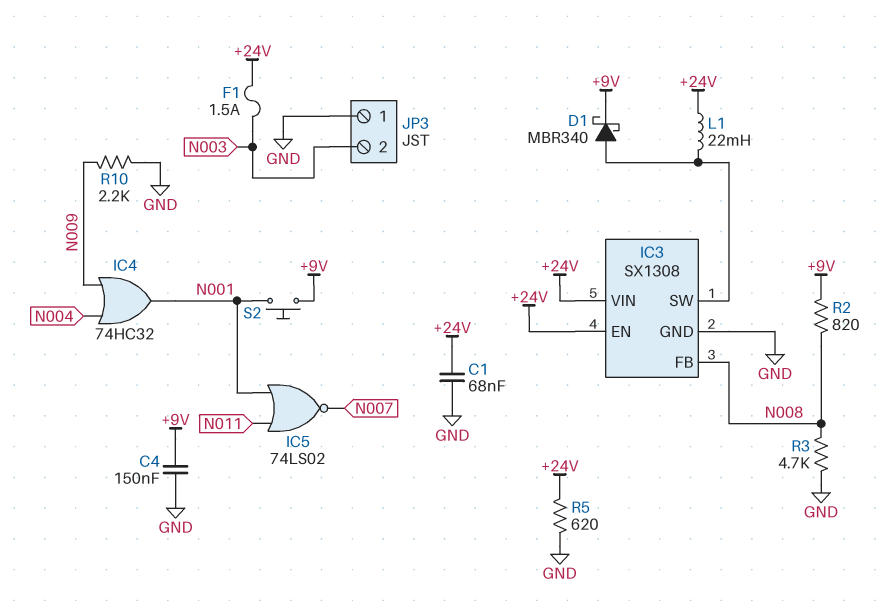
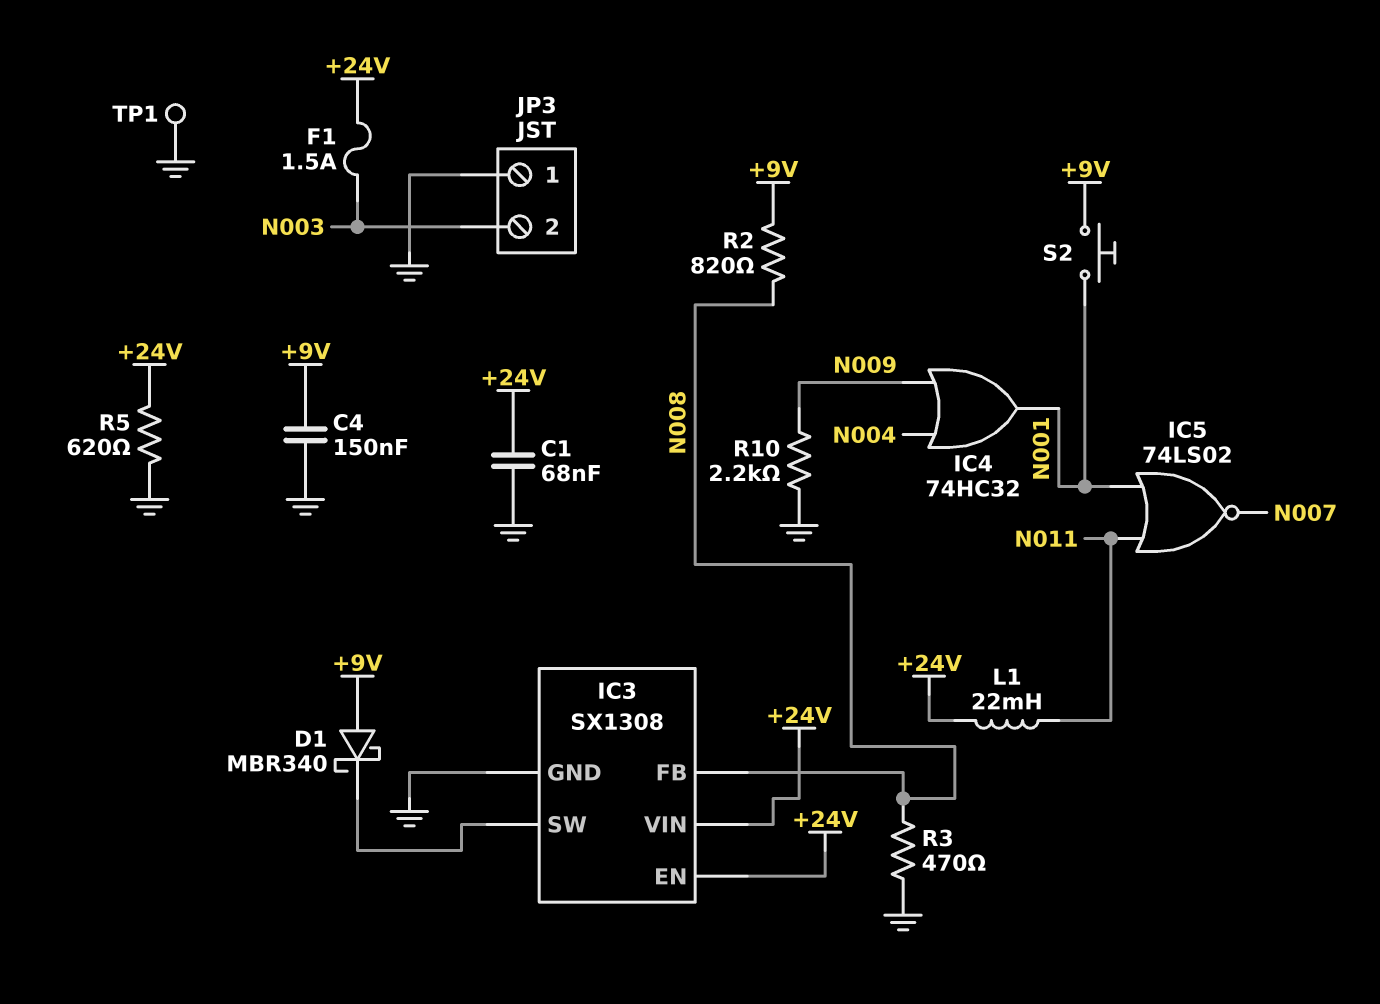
D1: schottky MBR340 (A IC3/SW, K +9V) -> schottky MBR340 (A +9V, K IC3/SW)
L1: 22mH (+24V, IC3/SW) -> 22mH (+24V, N011)
R3: 4.7k (GND, N008) -> 470 (GND, N008)
TP1: none -> test point (GND)

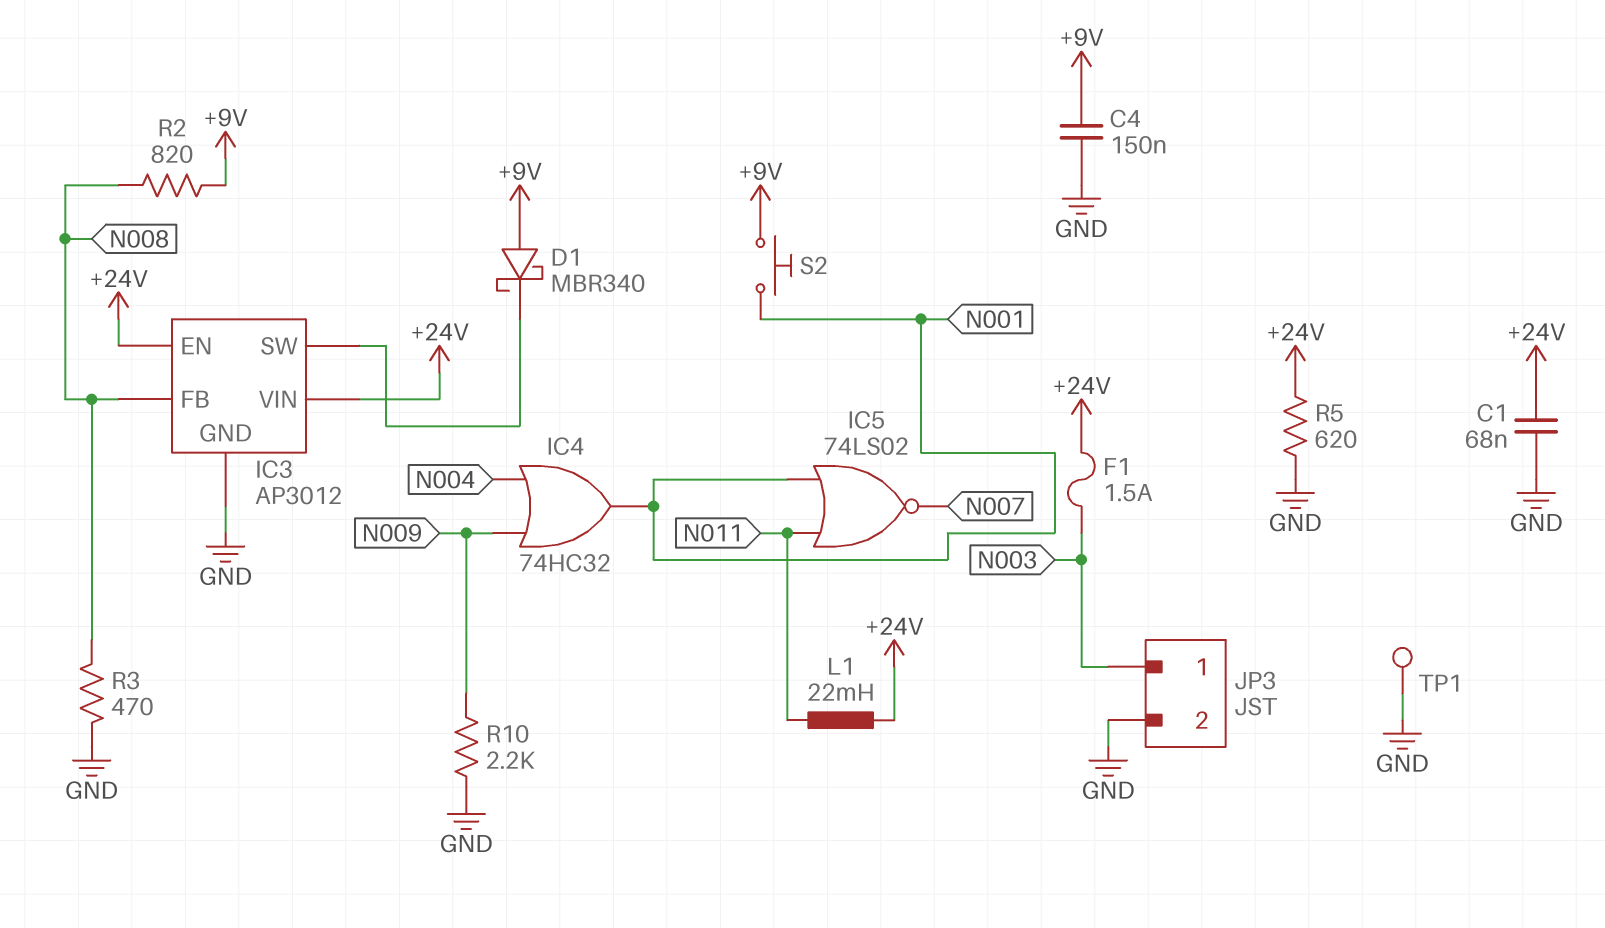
IC3: SX1308 -> AP3012
JP3 pin 1: GND -> N003
JP3 pin 2: N003 -> GND

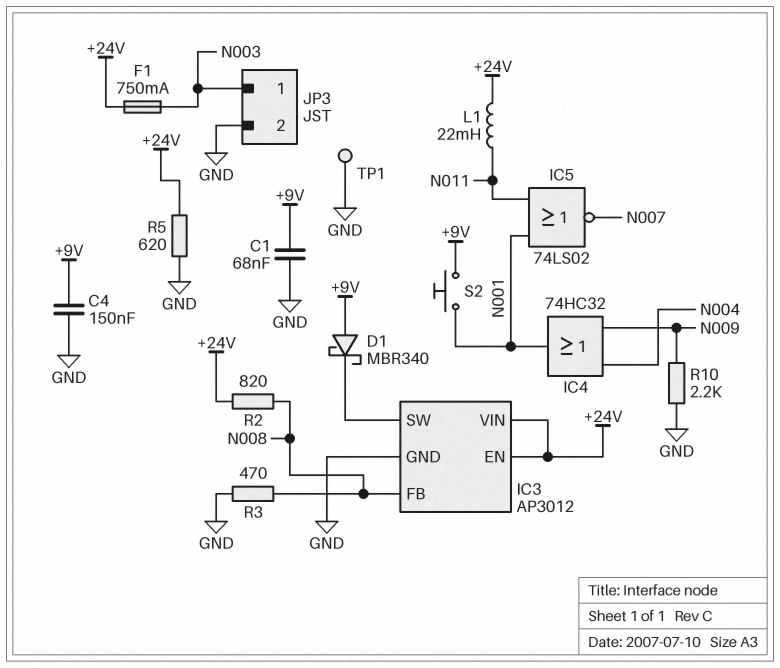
C1: 68nF (+24V, GND) -> 68nF (+9V, GND)
F1: 1.5A (+24V, N003) -> 750mA (+24V, N003)
R2: 820 (+9V, N008) -> 820 (+24V, N008)

